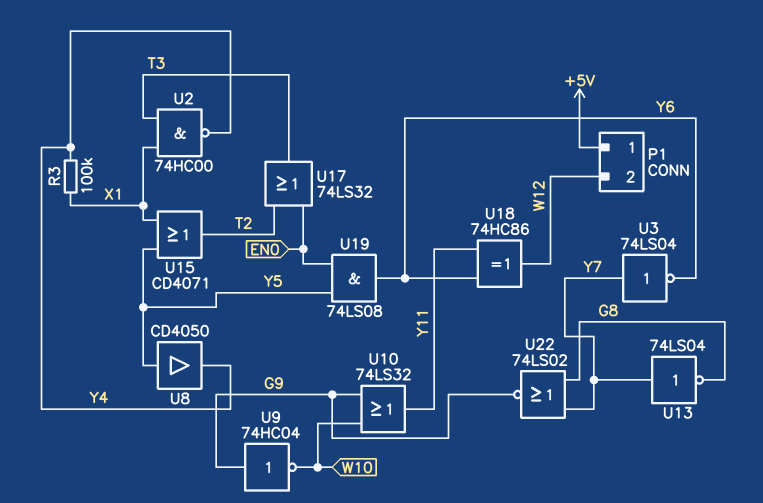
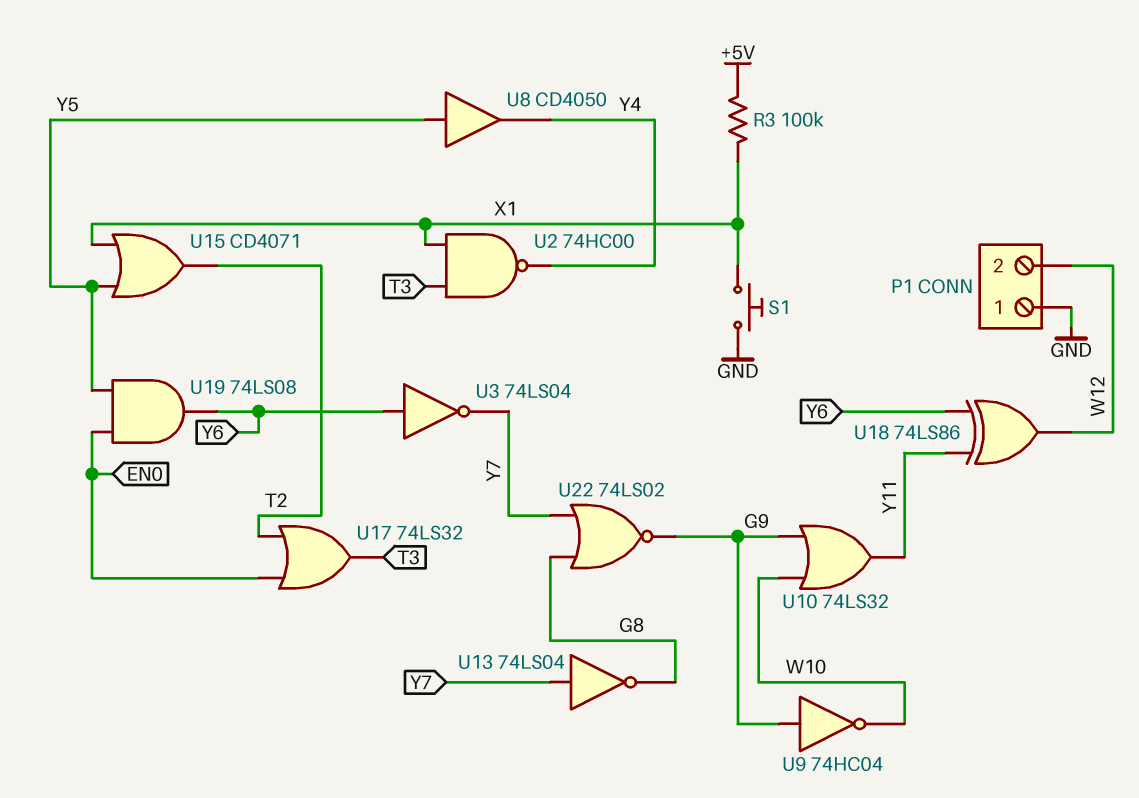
P1 pin 1: +5V -> GND
R3: 100k (X1, Y4) -> 100k (+5V, X1)
S1: none -> button (GND, X1)
U3: NOT 74LS04 (in Y7, out Y6) -> NOT 74LS04 (in Y6, out Y7)
U18: XOR 74HC86 (in Y6, in Y11, out W12) -> XOR 74LS86 (in Y6, in Y11, out W12)

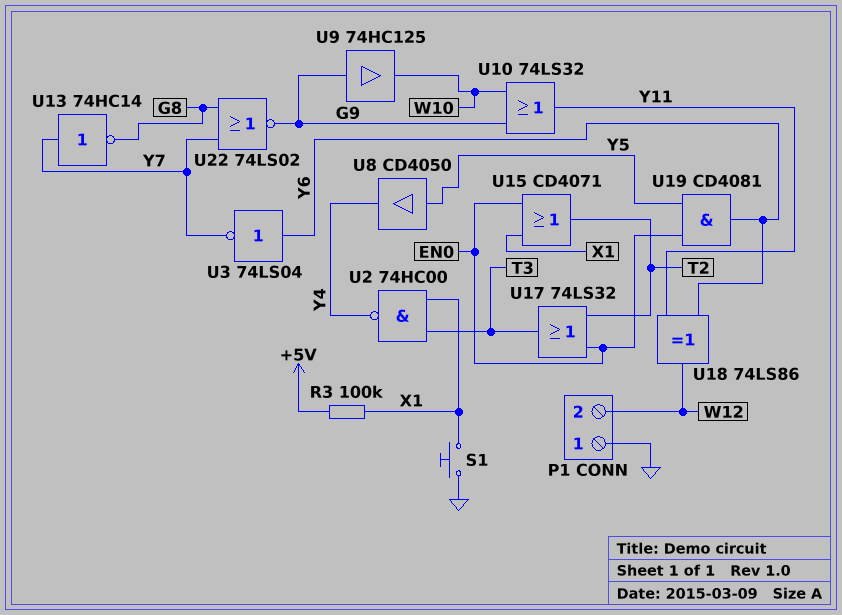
U9: NOT 74HC04 (in G9, out W10) -> buffer 74HC125 (in G9, out W10)
U13: NOT 74LS04 (in Y7, out G8) -> NOT 74HC14 (in Y7, out G8)
U15: OR CD4071 (in X1, in Y5, out T2) -> OR CD4071 (in EN0, in X1, out T2)
U19: AND 74LS08 (in EN0, in Y5, out Y6) -> AND CD4081 (in EN0, in Y5, out Y6)

